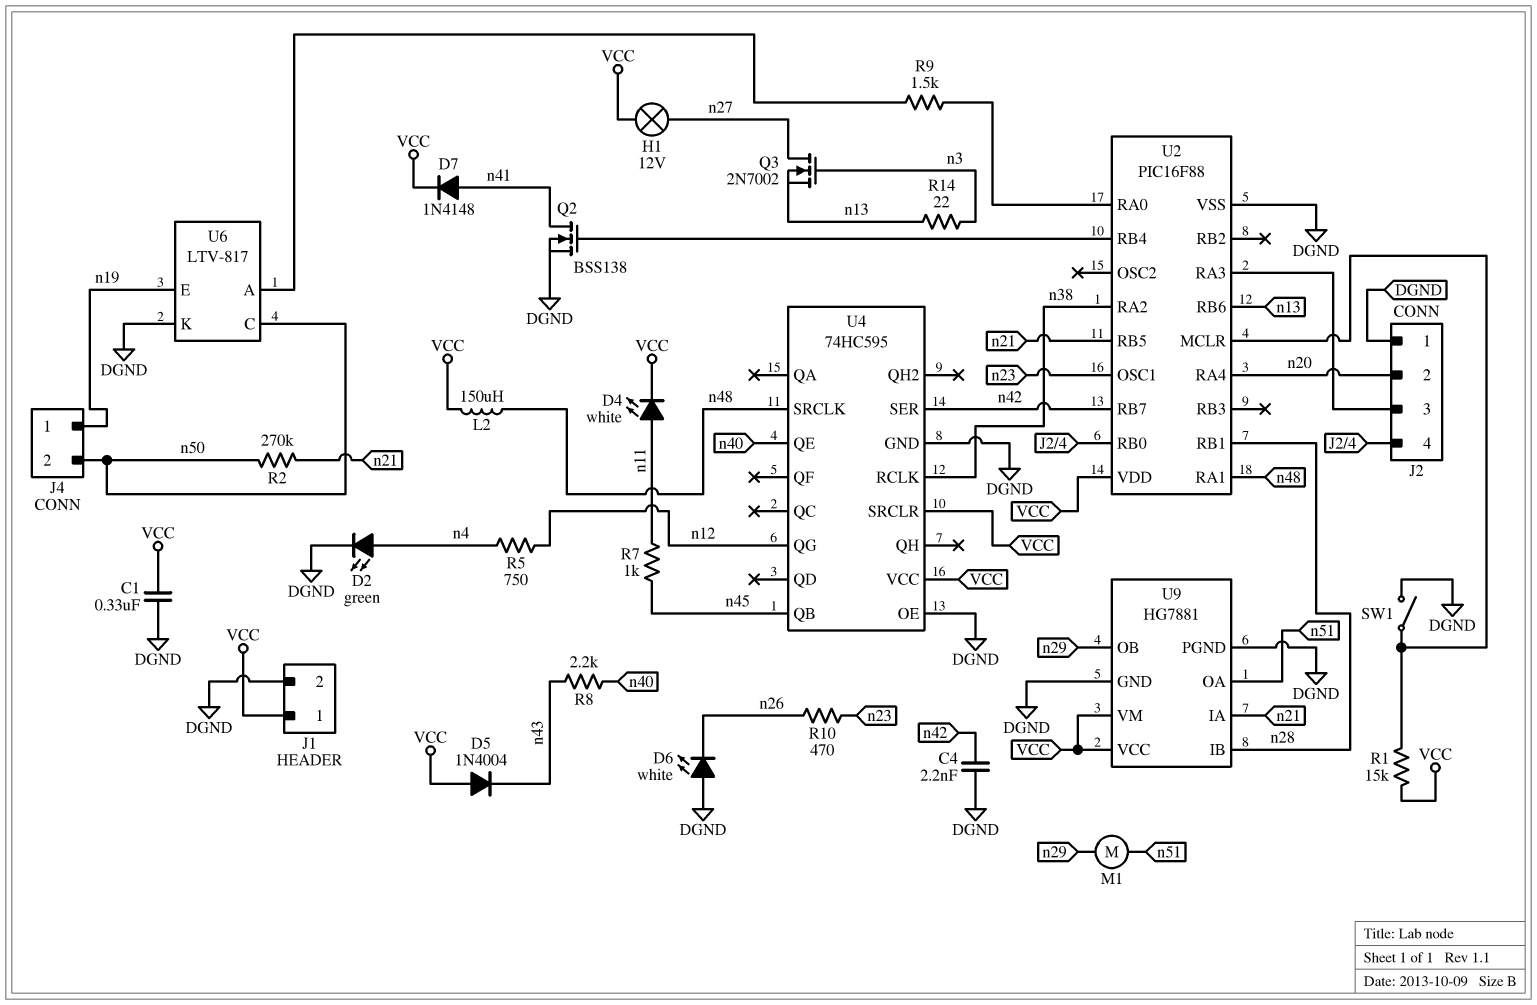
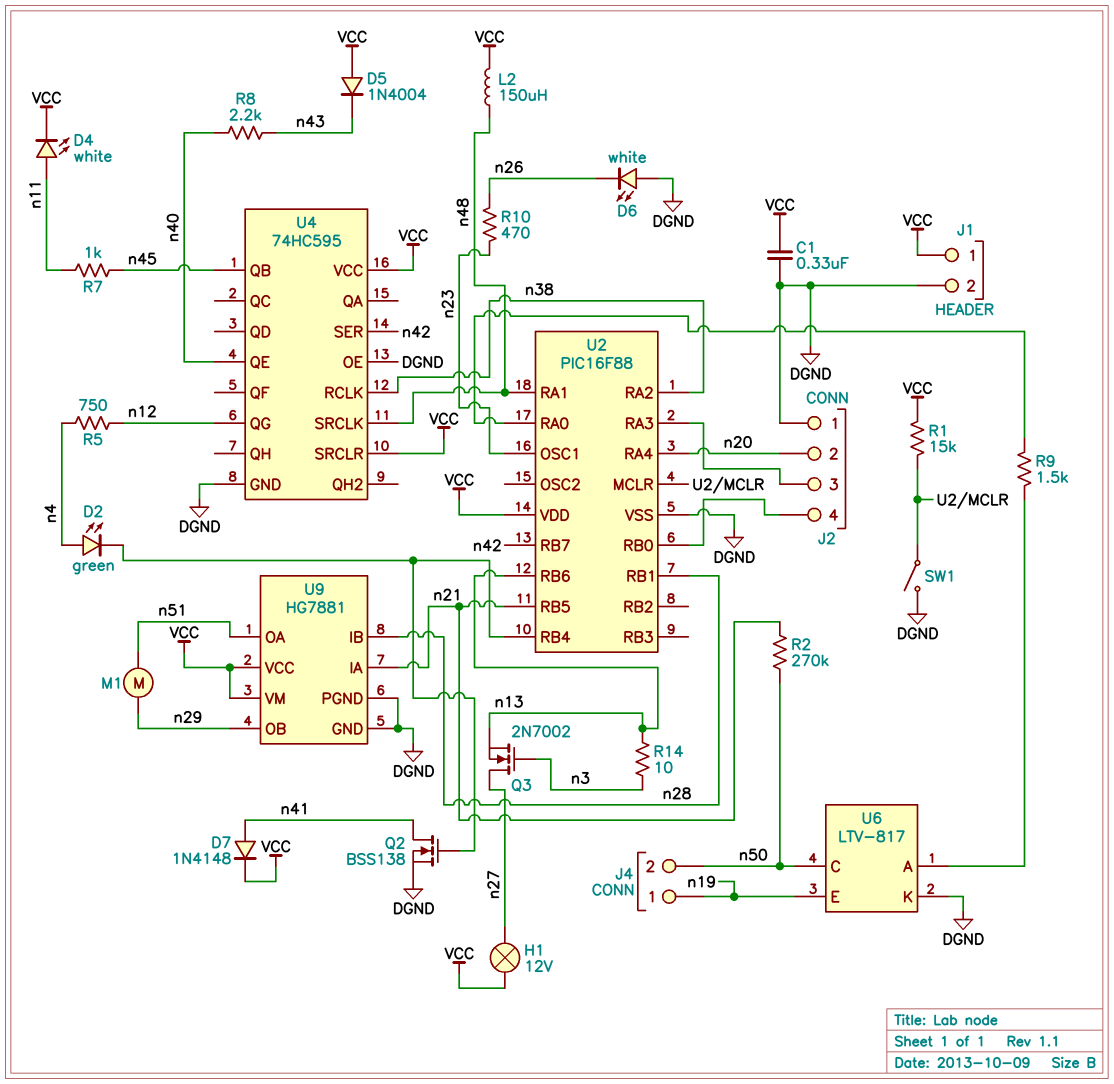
C4: 2.2nF (DGND, n42) -> none
D2: LED green (A n4, K DGND) -> LED green (A n4, K U2/RB4)
R14: 22 (n3, n13) -> 10 (n3, n13)

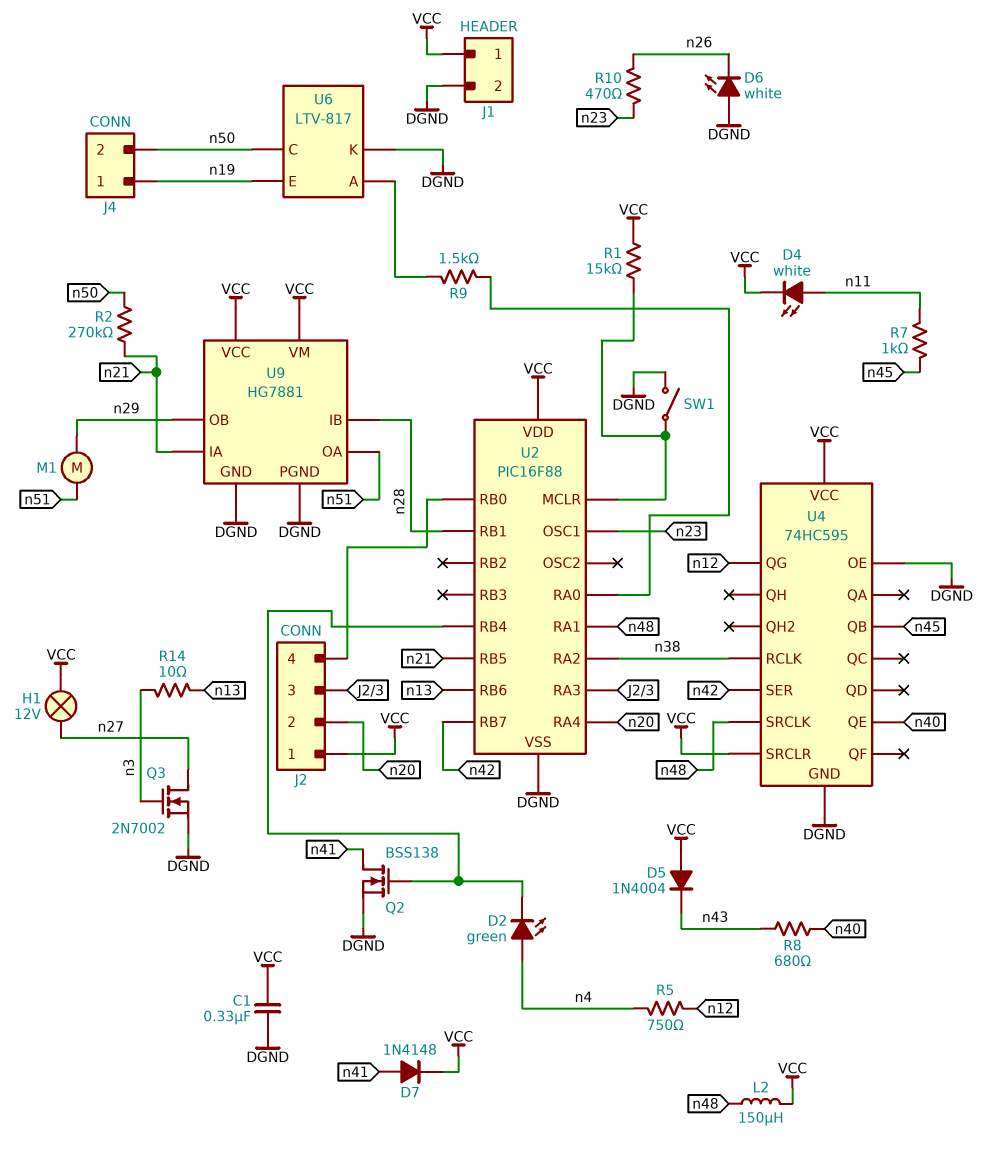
J2 pin 1: DGND -> VCC
Q3: NMOS 2N7002 (G n3, D n27, S n13) -> NMOS 2N7002 (G n3, D n27, S DGND)
R8: 2.2k (n40, n43) -> 680 (n40, n43)

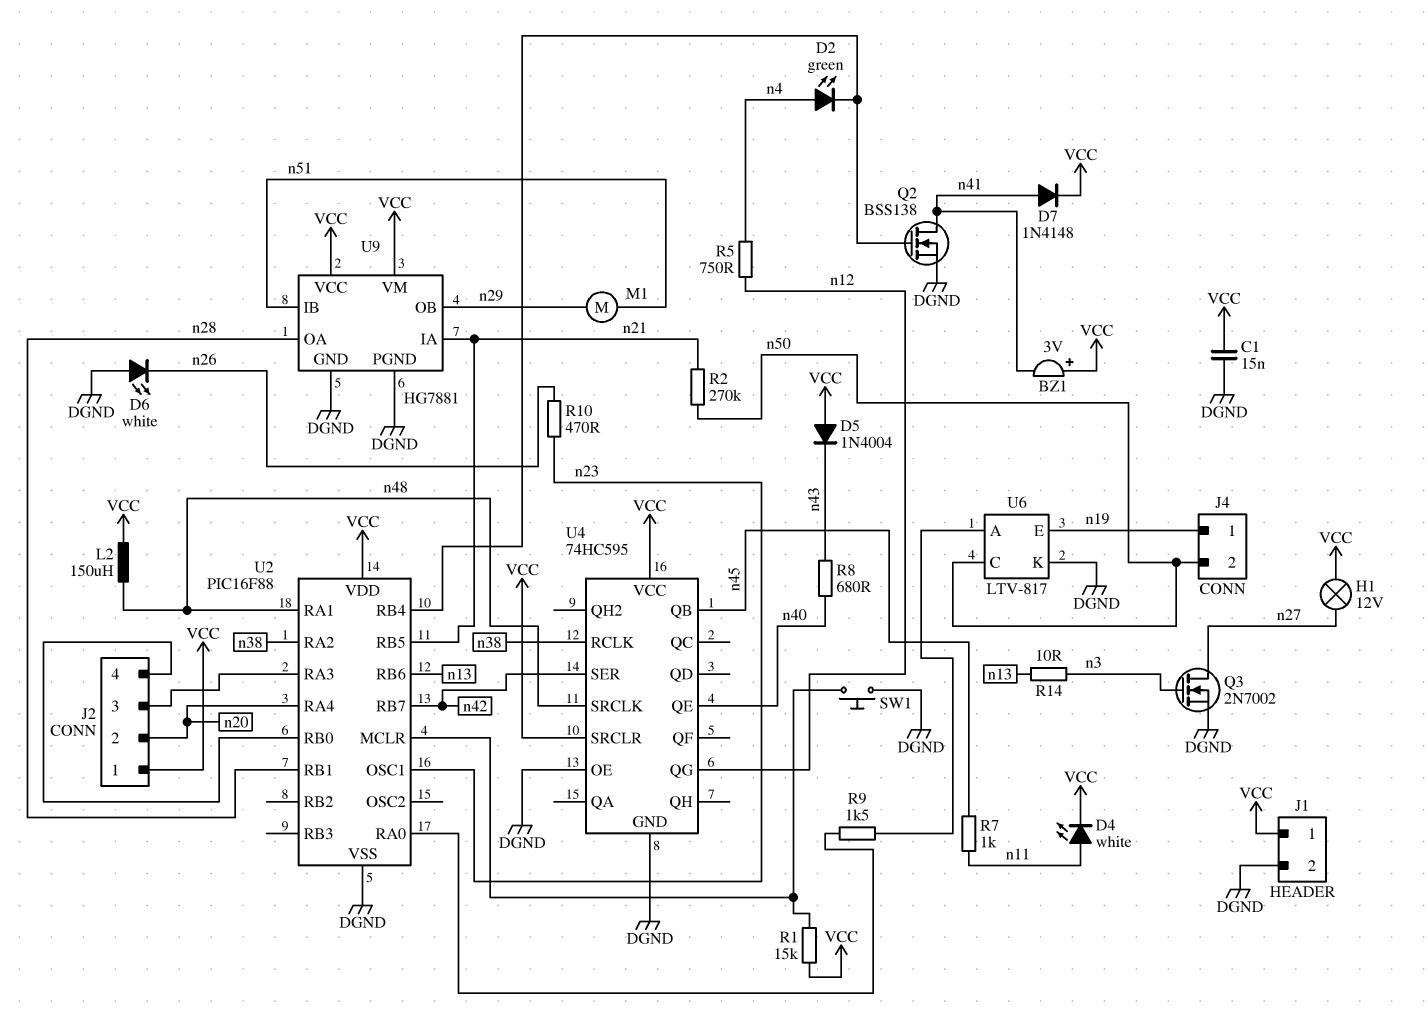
BZ1: none -> buzzer 3V (plus VCC, minus n41)
C1: 330nF (DGND, VCC) -> 15nF (DGND, VCC)
SW1: switch (DGND, U2/MCLR) -> button (DGND, U2/MCLR)
U9 pin IB: n28 -> n51
U9 pin OA: n51 -> n28

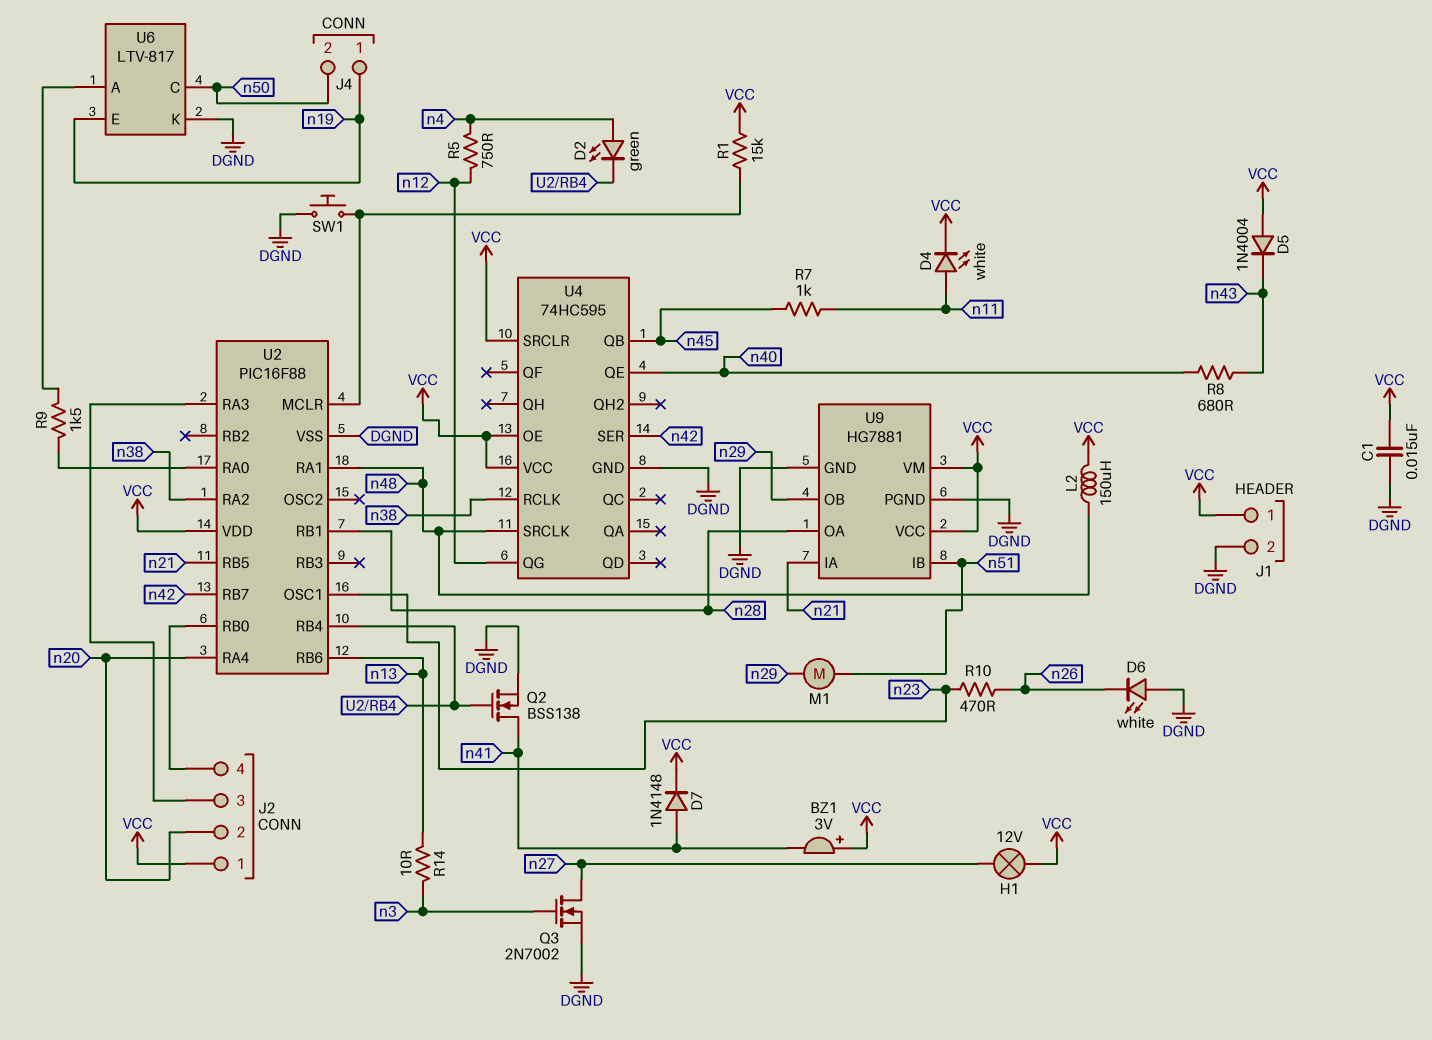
R2: 270k (n21, n50) -> none
U4 pin OE: DGND -> VCC

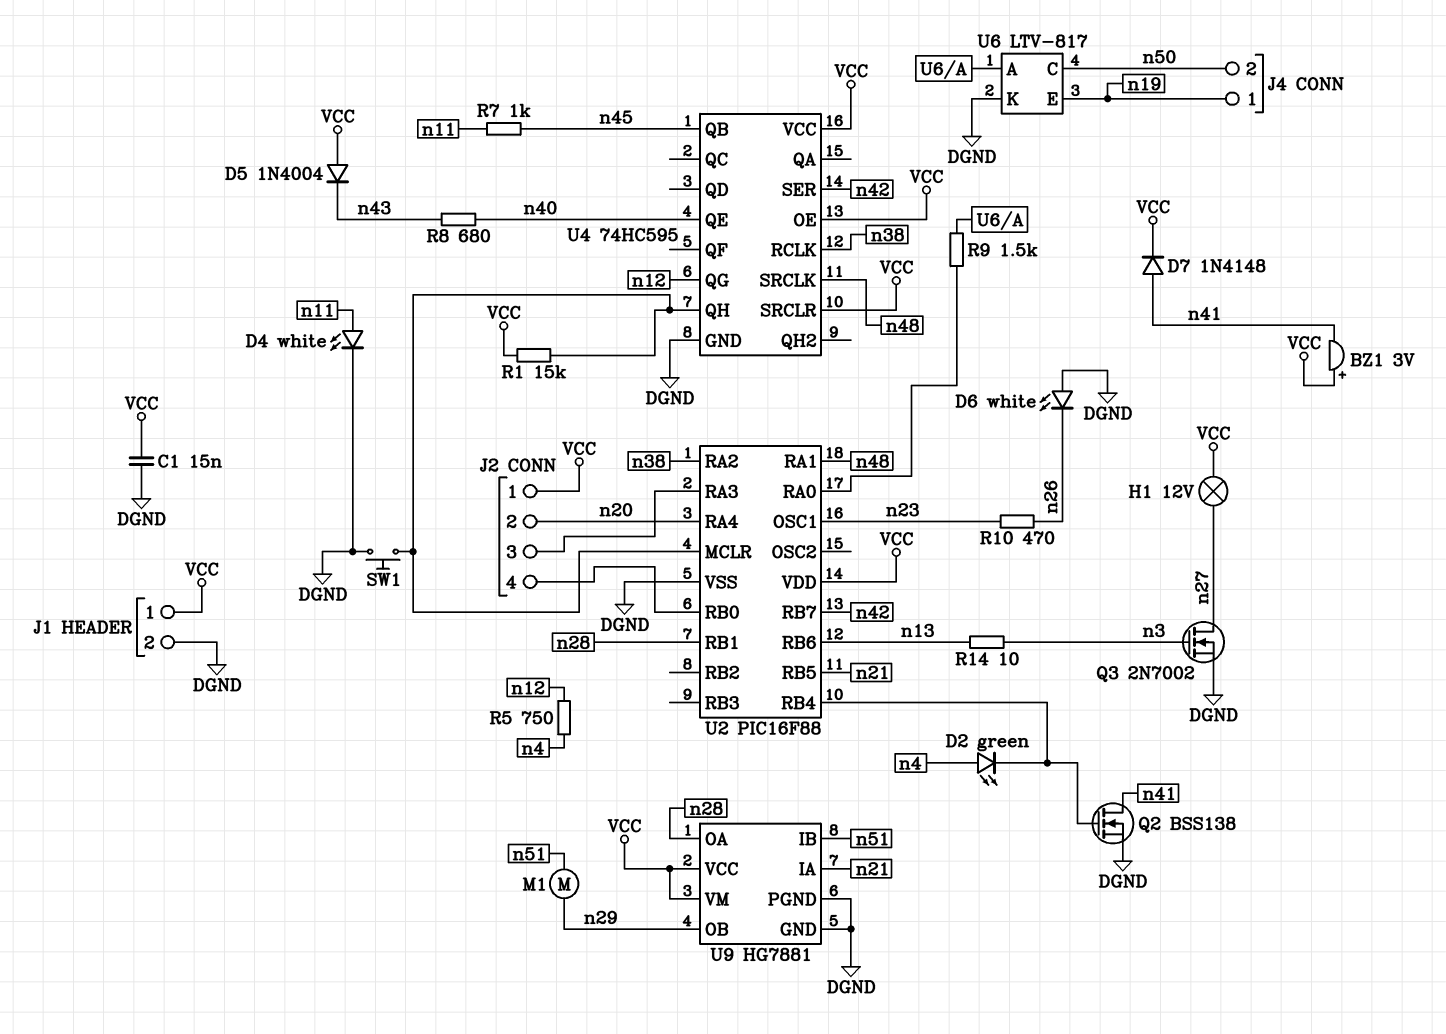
D4: LED white (A n11, K VCC) -> LED white (A n11, K DGND)
L2: 150uH (VCC, n48) -> none
U4 pin QH: none -> U2/MCLR

